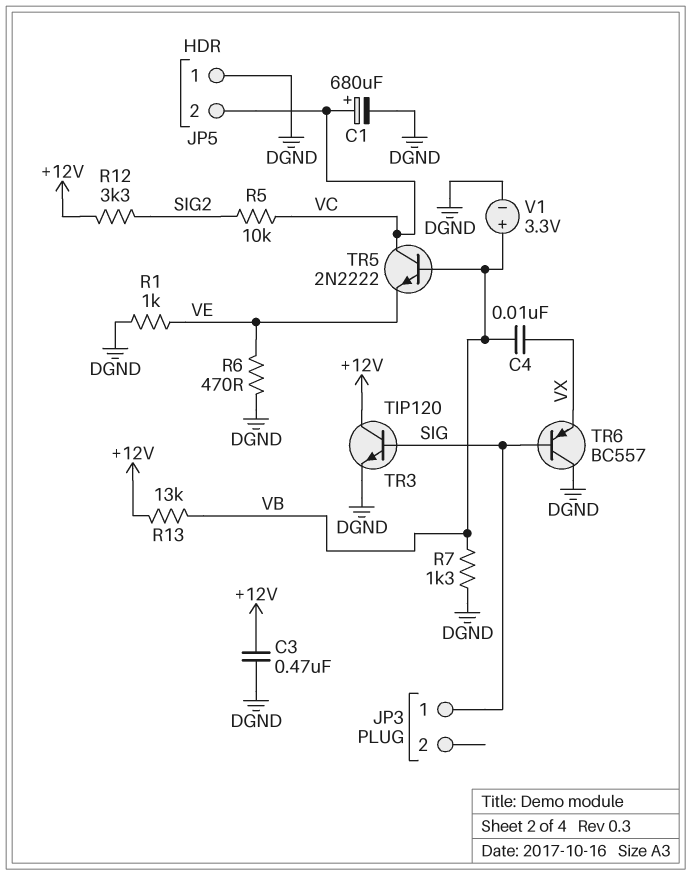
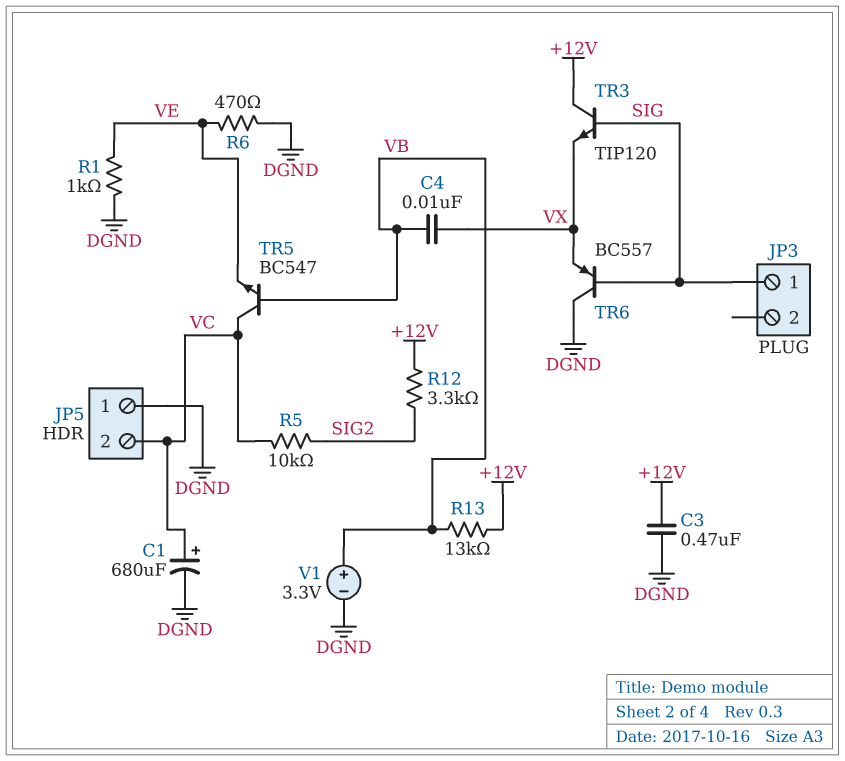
R7: 1.3k (DGND, VB) -> none
TR3: NPN TIP120 (B SIG, C +12V, E DGND) -> NPN TIP120 (B SIG, C +12V, E VX)
TR5: NPN 2N2222 (B VB, C VC, E VE) -> NPN BC547 (B VB, C VC, E VE)

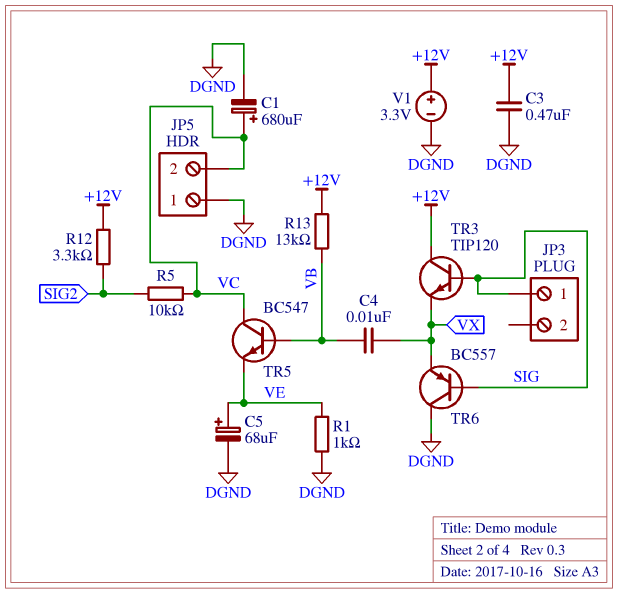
C5: none -> 68uF (plus VE, minus DGND)
R6: 470 (DGND, VE) -> none
V1: 3.3V (plus VB, minus DGND) -> 3.3V (plus +12V, minus DGND)

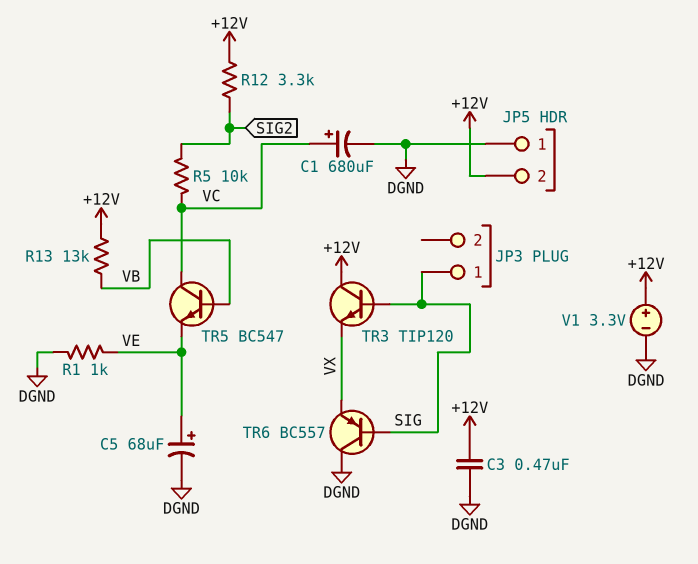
C4: 10nF (VB, VX) -> none
JP5 pin 2: VC -> +12V

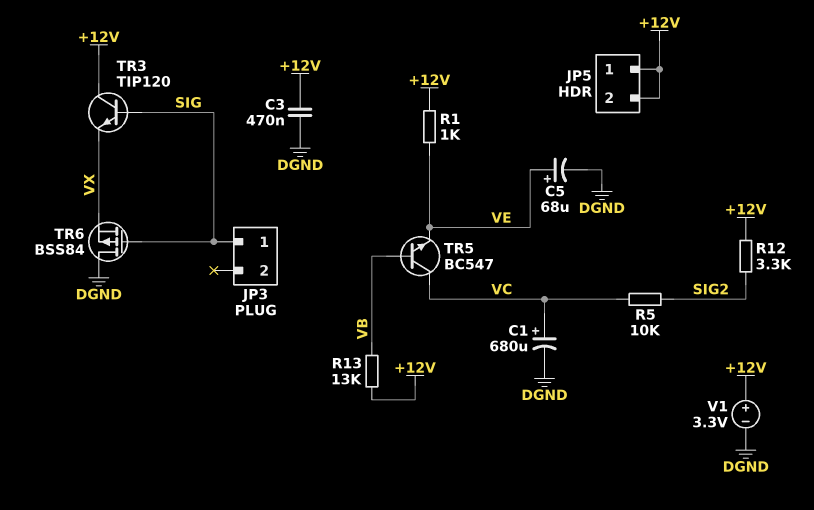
JP5 pin 1: DGND -> +12V
R1: 1k (DGND, VE) -> 1k (+12V, VE)
TR6: PNP BC557 (B SIG, C DGND, E VX) -> PMOS BSS84 (G SIG, D DGND, S VX)

